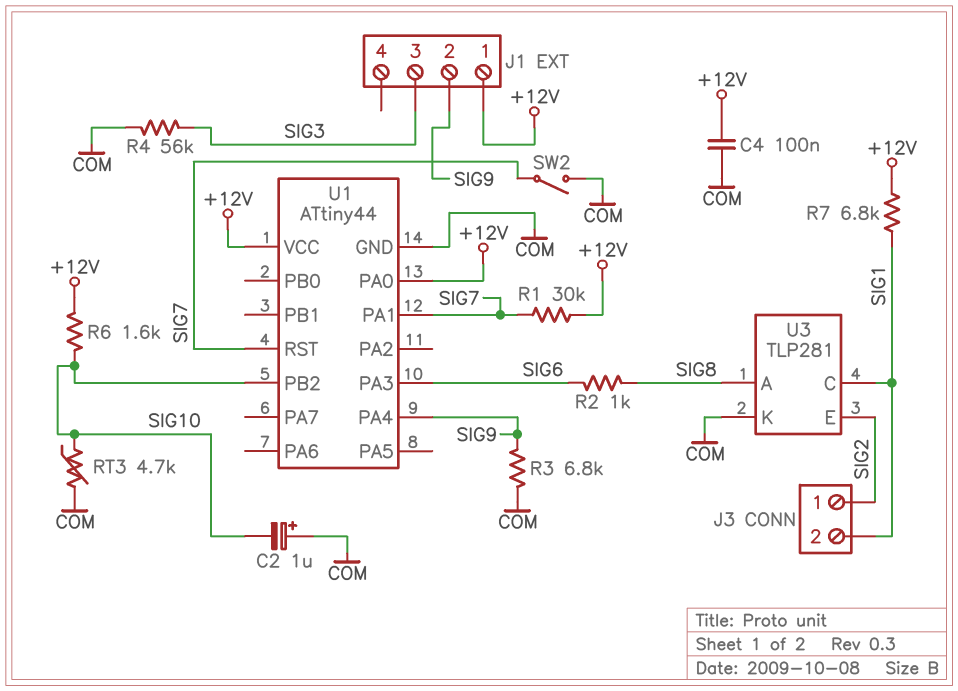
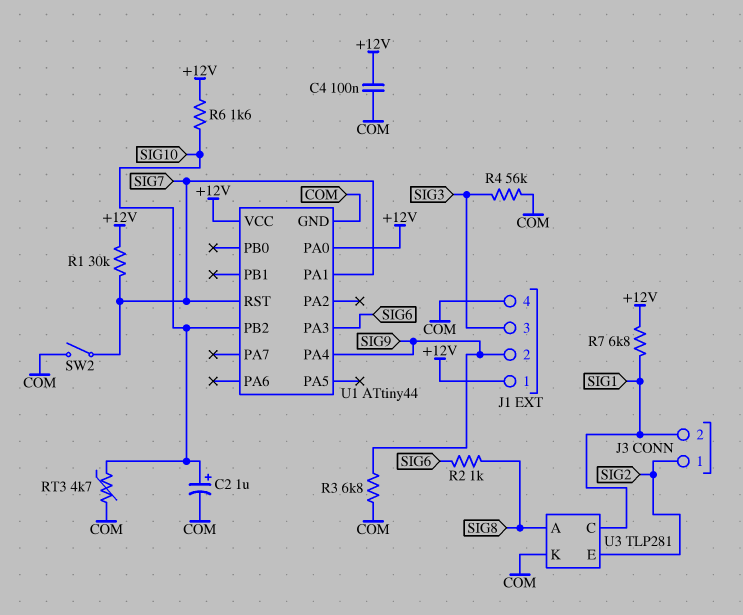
C2: 1uF (plus COM, minus SIG10) -> 1uF (plus SIG10, minus COM)
J1 pin 4: none -> COM

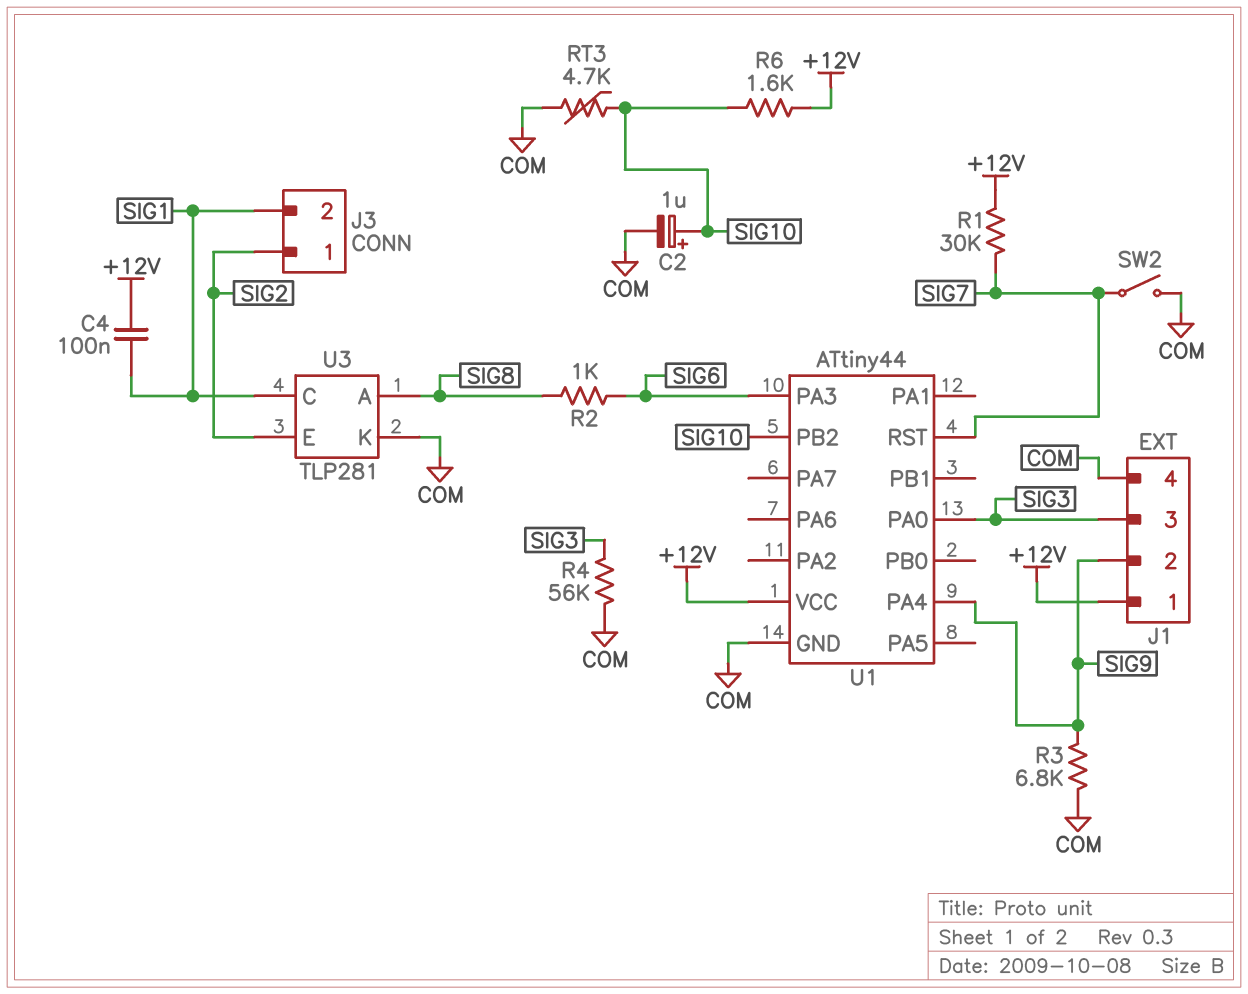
C4: 100nF (+12V, COM) -> 100nF (+12V, SIG1)
R7: 6.8k (+12V, SIG1) -> none
U1 pin PA0: +12V -> SIG3
U1 pin PA1: SIG7 -> none

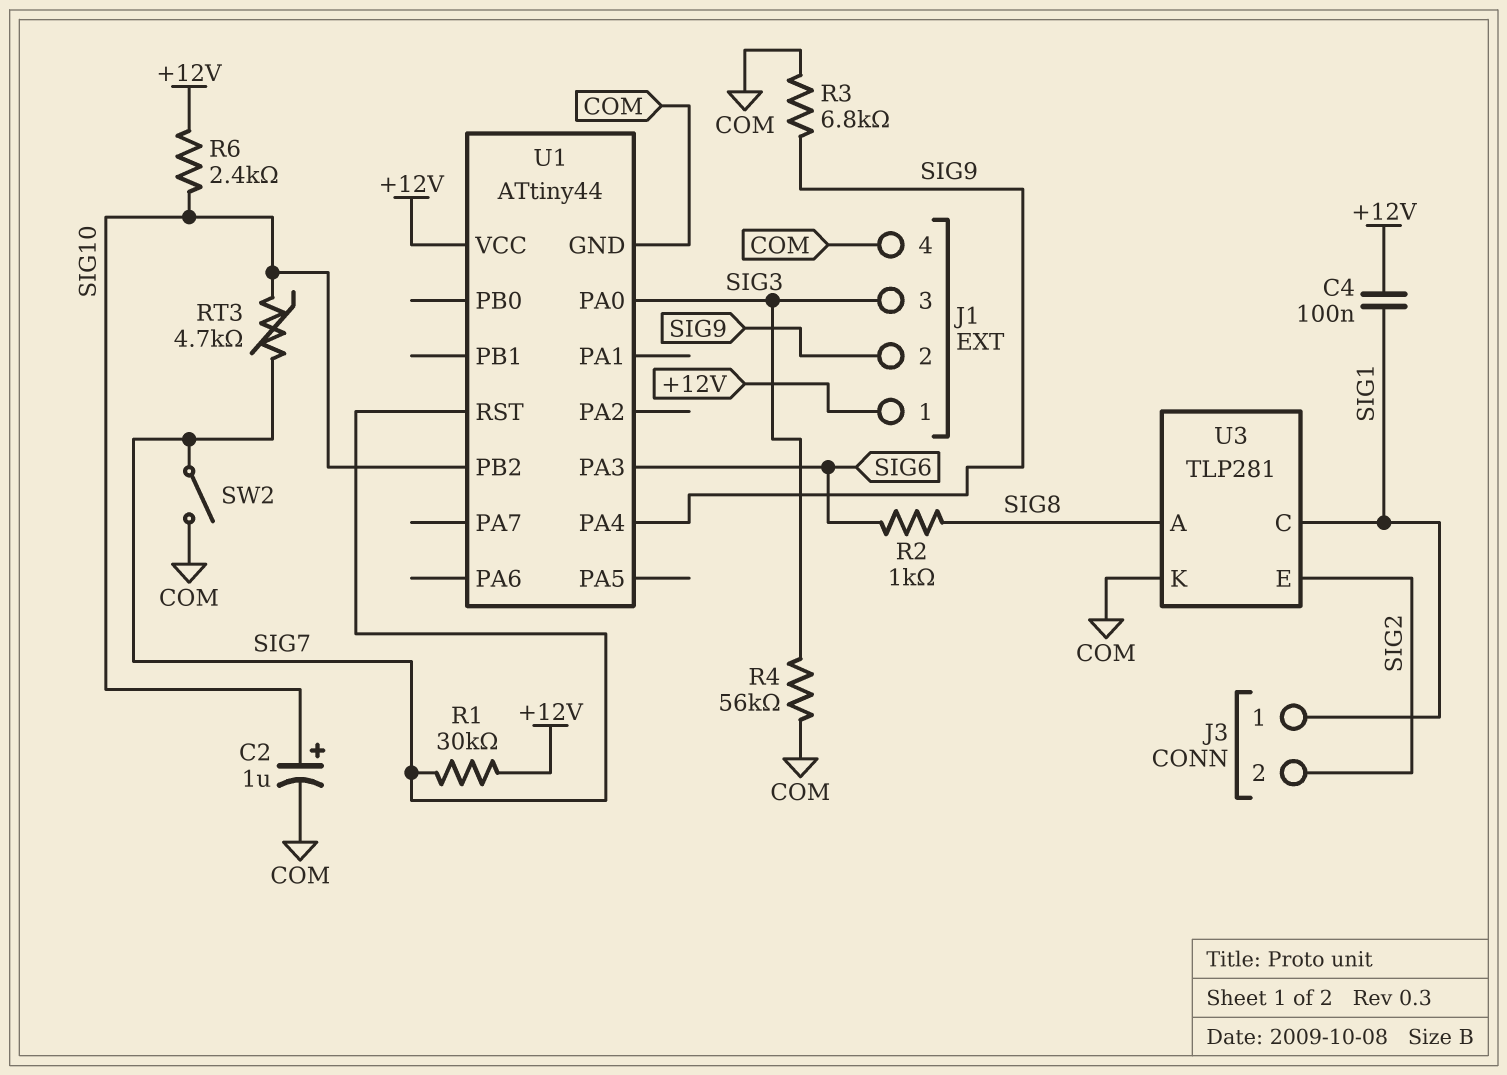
J3 pin 1: SIG2 -> SIG1
J3 pin 2: SIG1 -> SIG2
R6: 1.6k (+12V, SIG10) -> 2.4k (+12V, SIG10)
RT3: 4.7k (COM, SIG10) -> 4.7k (SIG7, SIG10)

